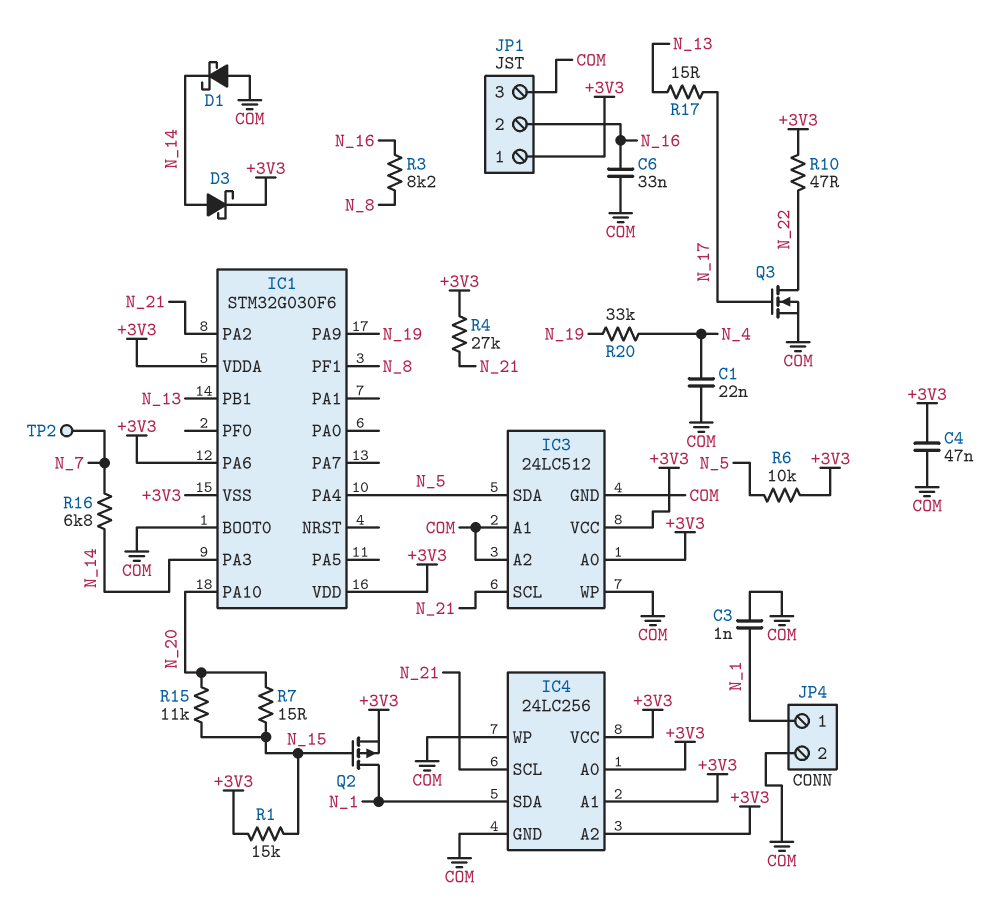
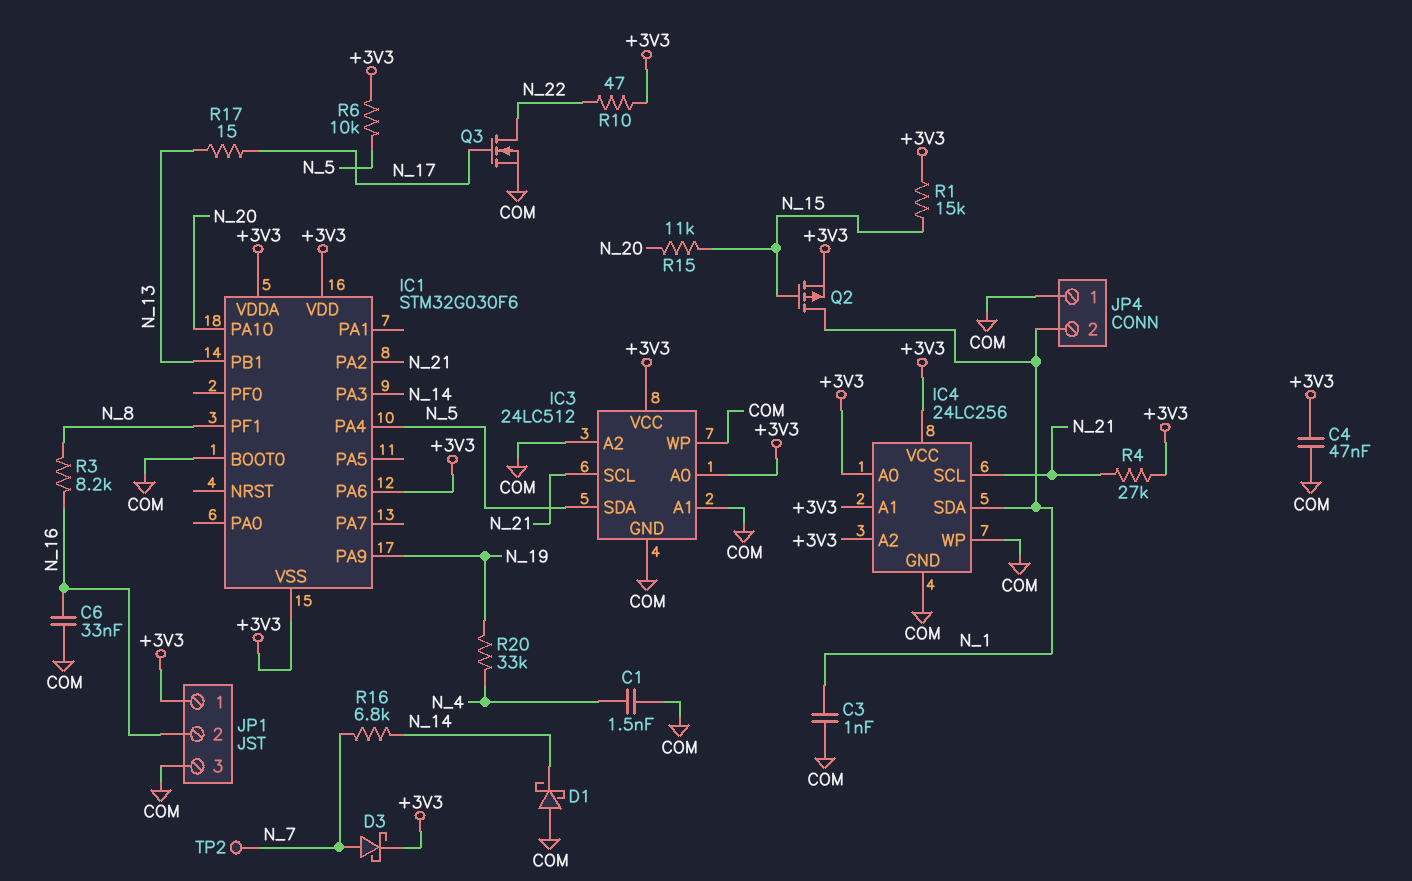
C1: 22nF (COM, N_4) -> 1.5nF (COM, N_4)
D3: schottky (A N_14, K +3V3) -> schottky (A N_7, K +3V3)
JP4 pin 1: N_1 -> COM
JP4 pin 2: COM -> N_1
R7: 15 (N_15, N_20) -> none

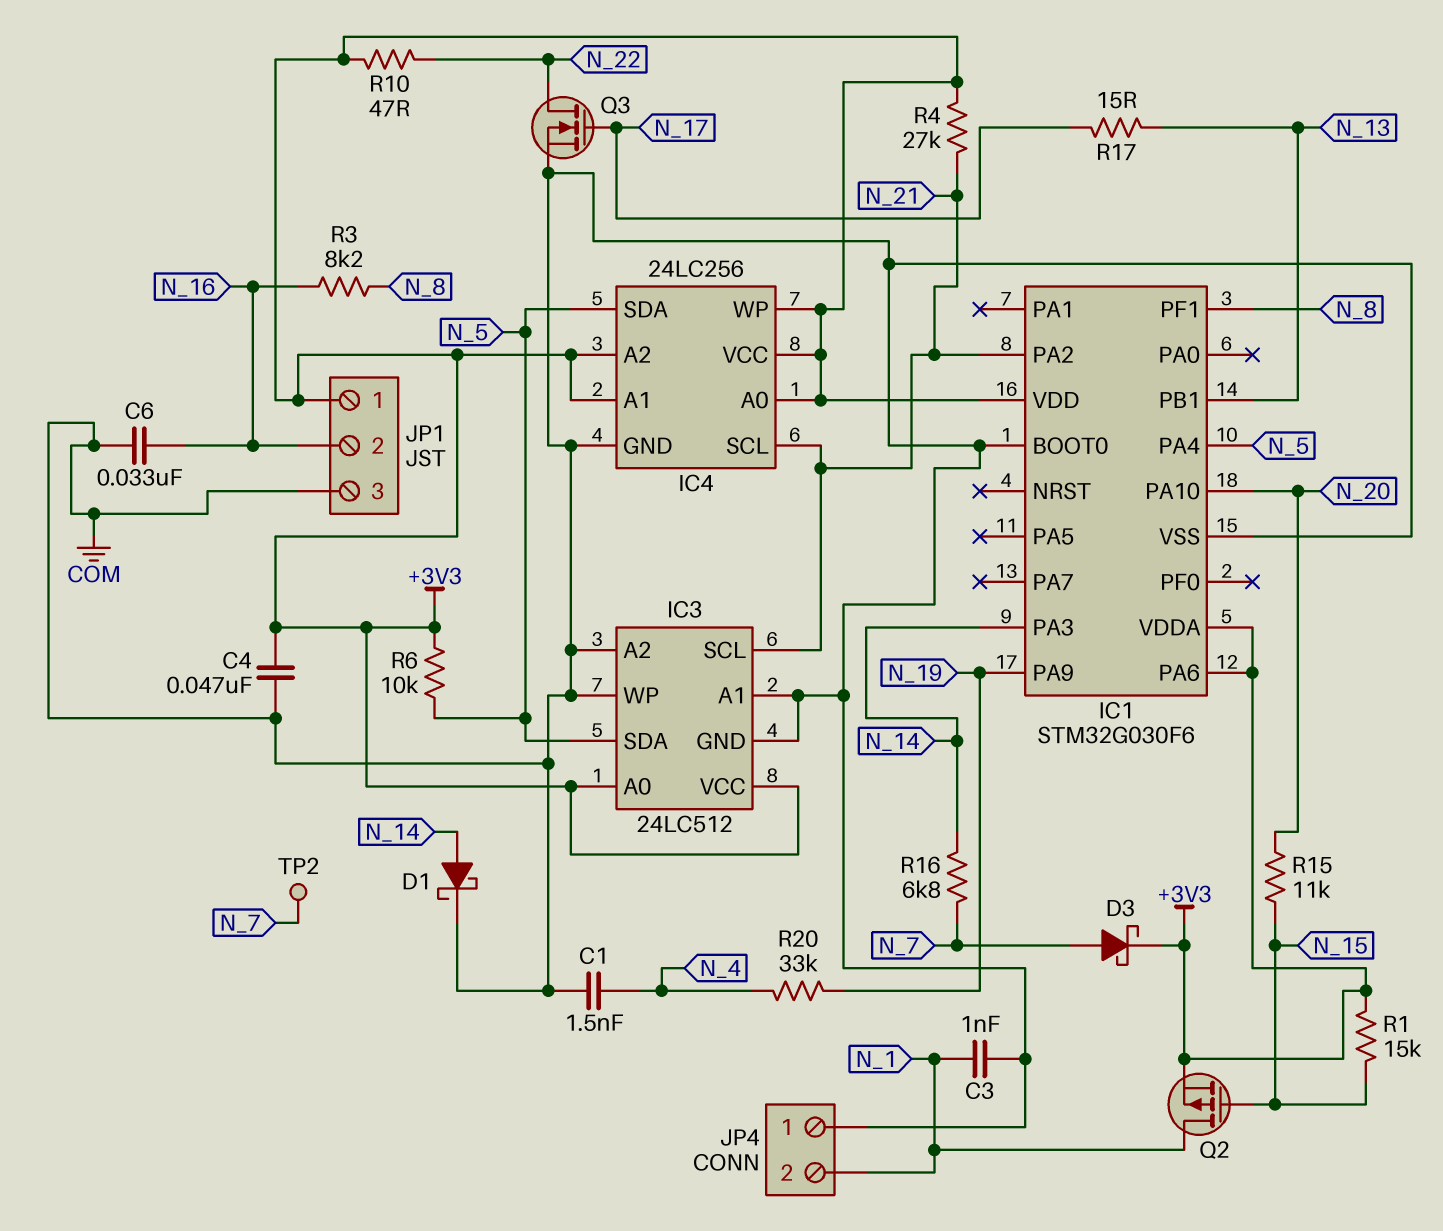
D1: schottky (A COM, K N_14) -> schottky (A N_14, K COM)
IC1 pin VSS: +3V3 -> COM
IC4 pin SDA: N_1 -> N_5
IC4 pin WP: COM -> +3V3

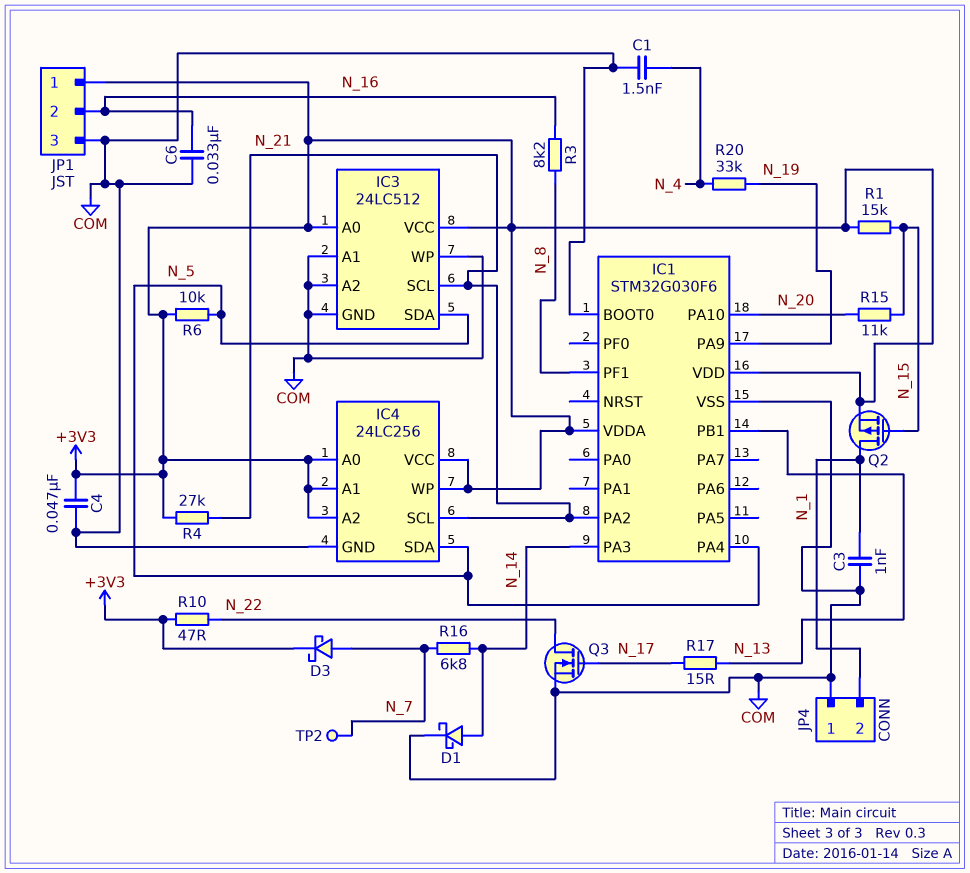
IC1 pin PA6: +3V3 -> none

